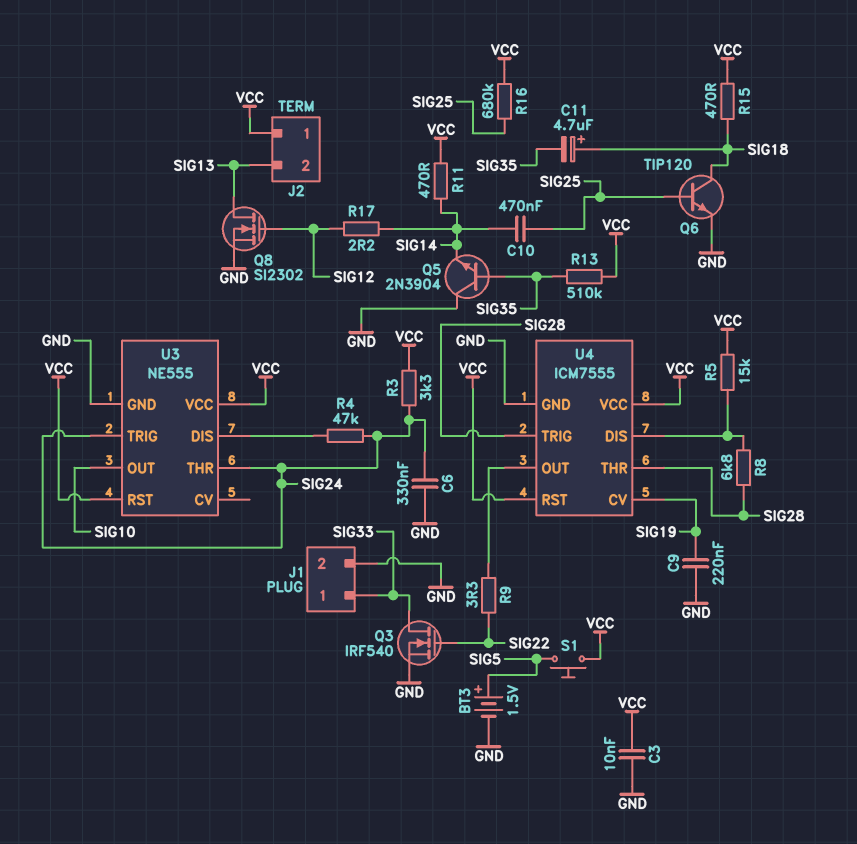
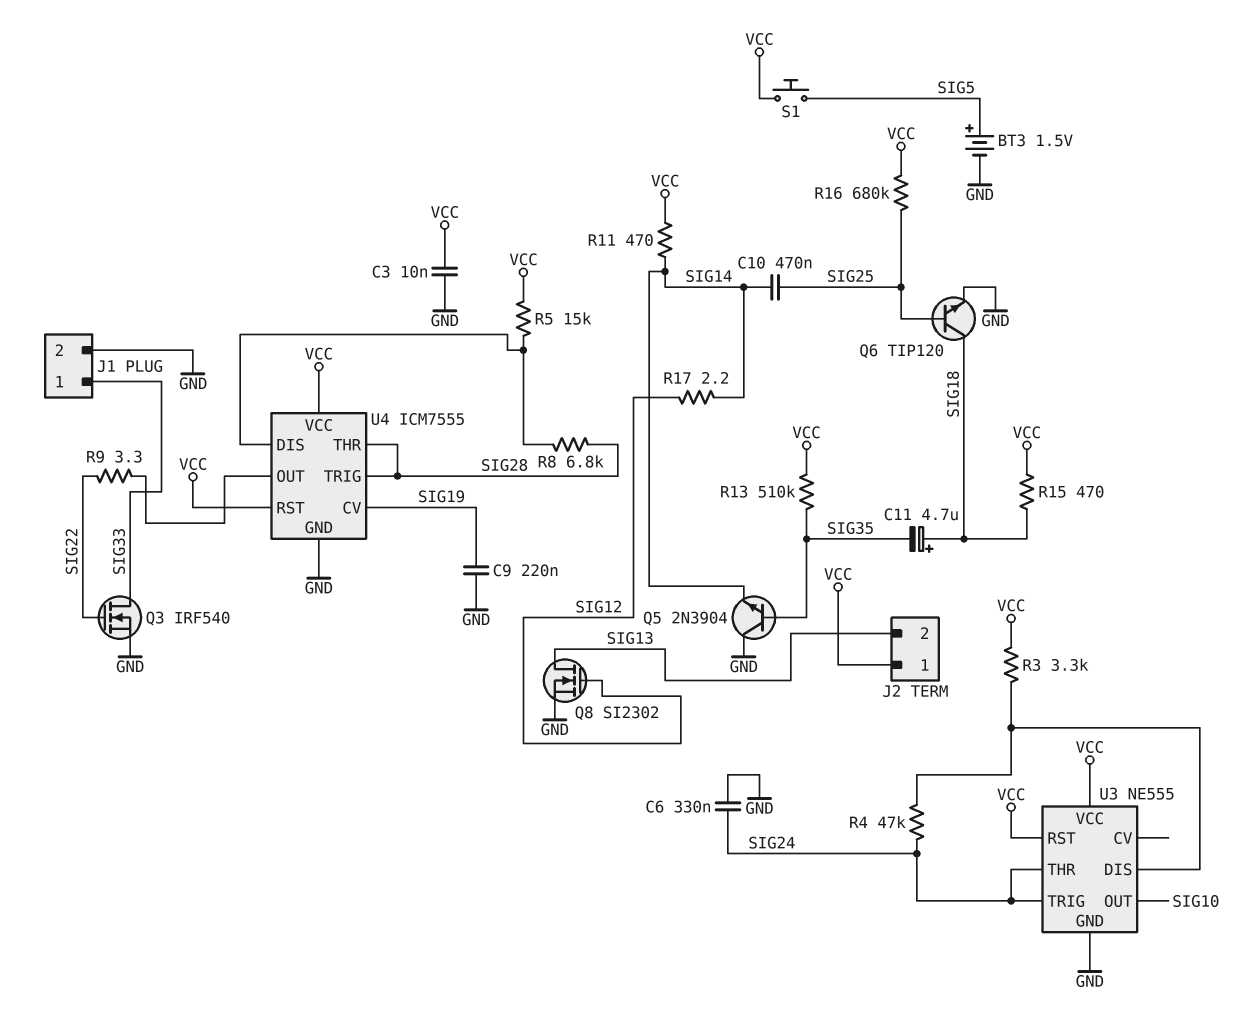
R3: 3.3k (SIG24, VCC) -> 3.3k (U3/DIS, VCC)

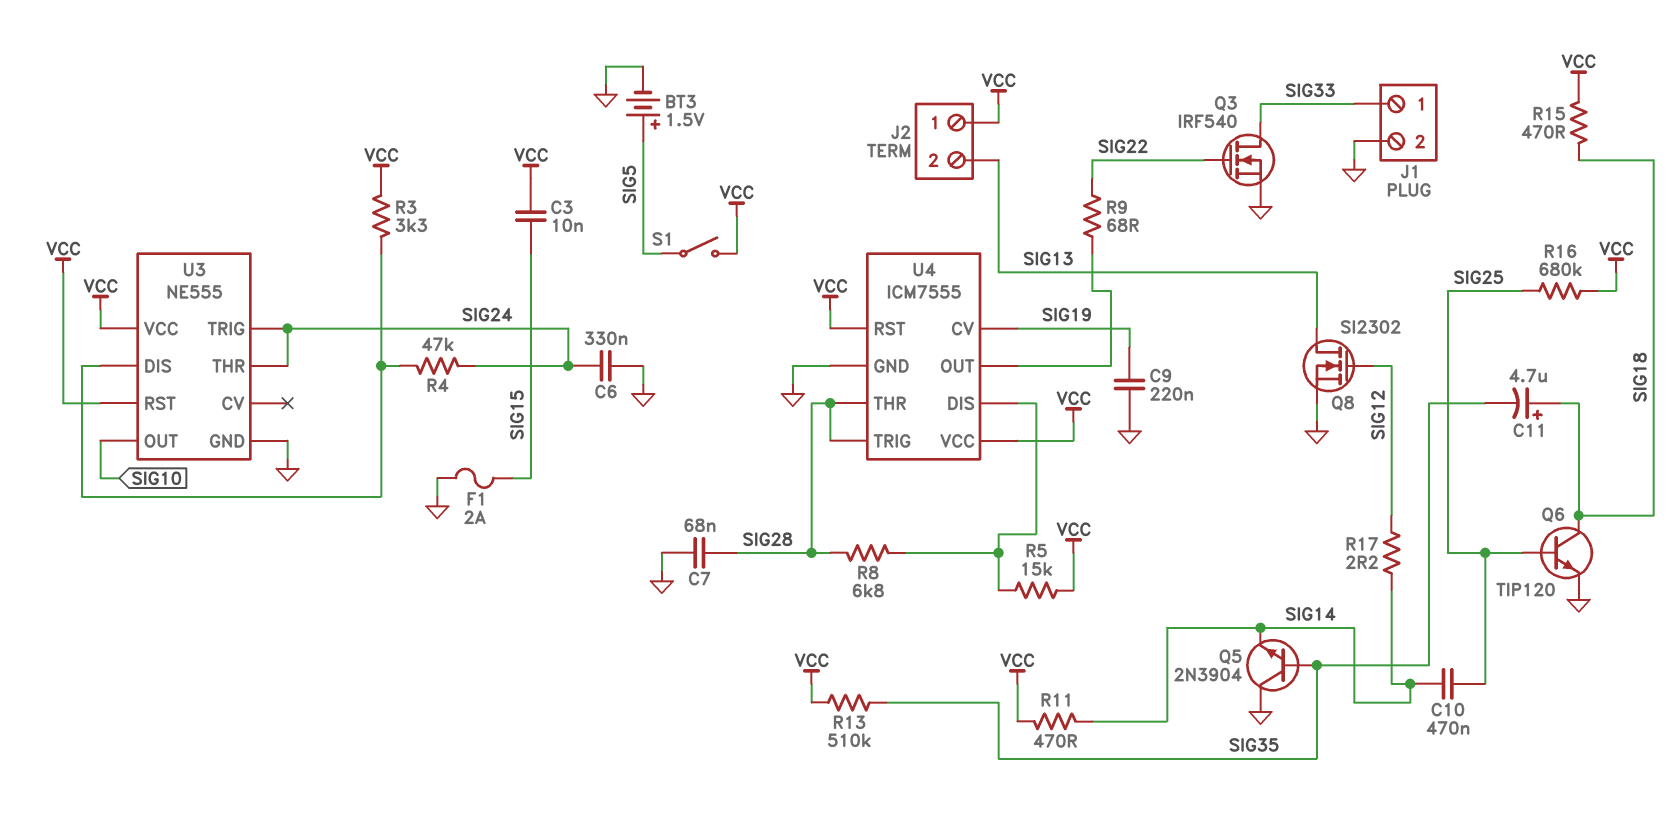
C3: 10nF (GND, VCC) -> 10nF (SIG15, VCC)
C7: none -> 68nF (GND, SIG28)
F1: none -> 2A (GND, SIG15)
R9: 3.3 (SIG22, U4/OUT) -> 68 (SIG22, U4/OUT)
S1: button (SIG5, VCC) -> switch (SIG5, VCC)

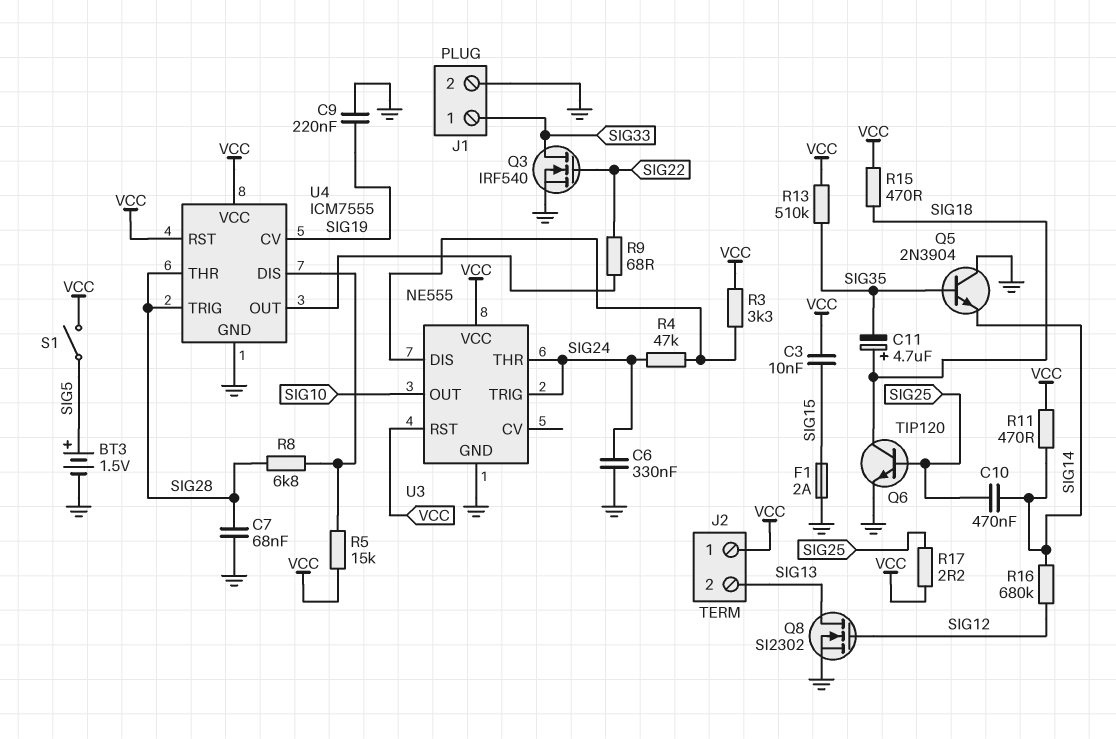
R16: 680k (SIG25, VCC) -> 680k (SIG12, SIG14)
R17: 2.2 (SIG12, SIG14) -> 2.2 (SIG25, VCC)

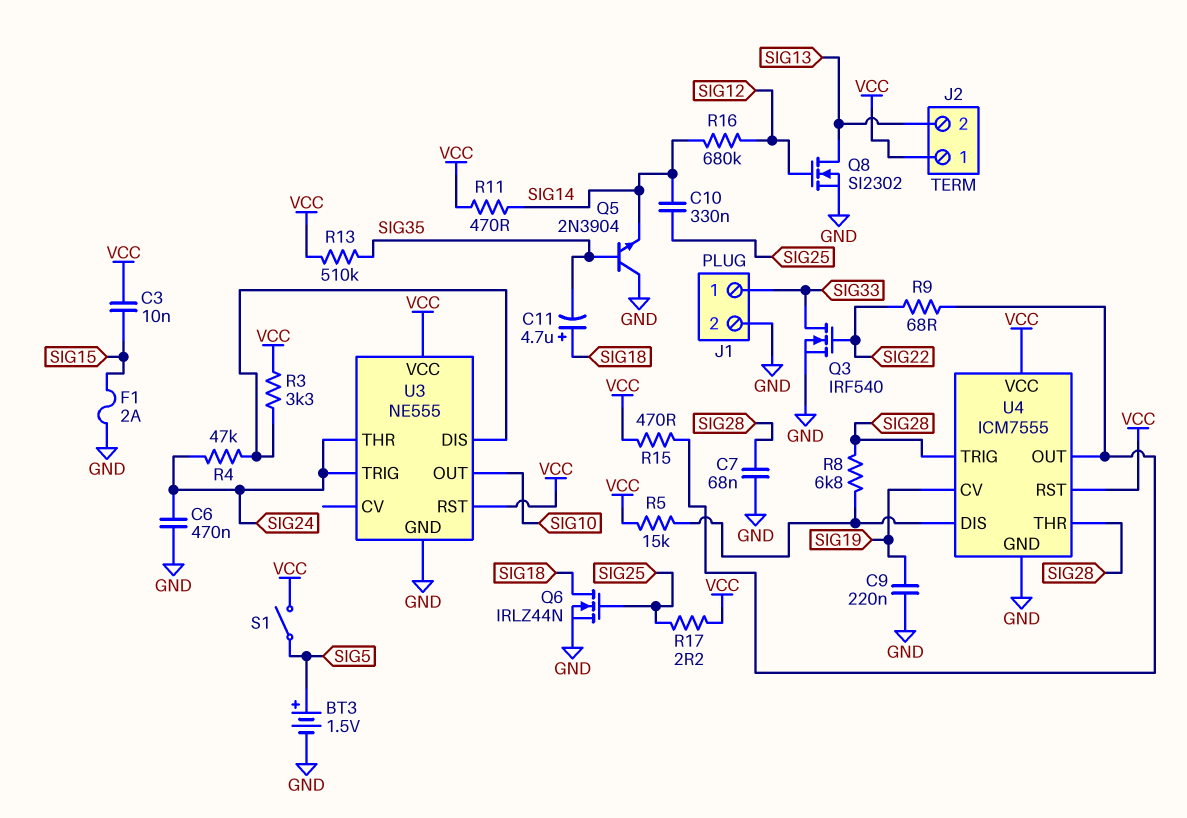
C6: 330nF (GND, SIG24) -> 470nF (GND, SIG24)
C10: 470nF (SIG14, SIG25) -> 330nF (SIG14, SIG25)
Q6: NPN TIP120 (B SIG25, C SIG18, E GND) -> NMOS IRLZ44N (G SIG25, D SIG18, S GND)
R15: 470 (SIG18, VCC) -> 470 (U4/OUT, VCC)

